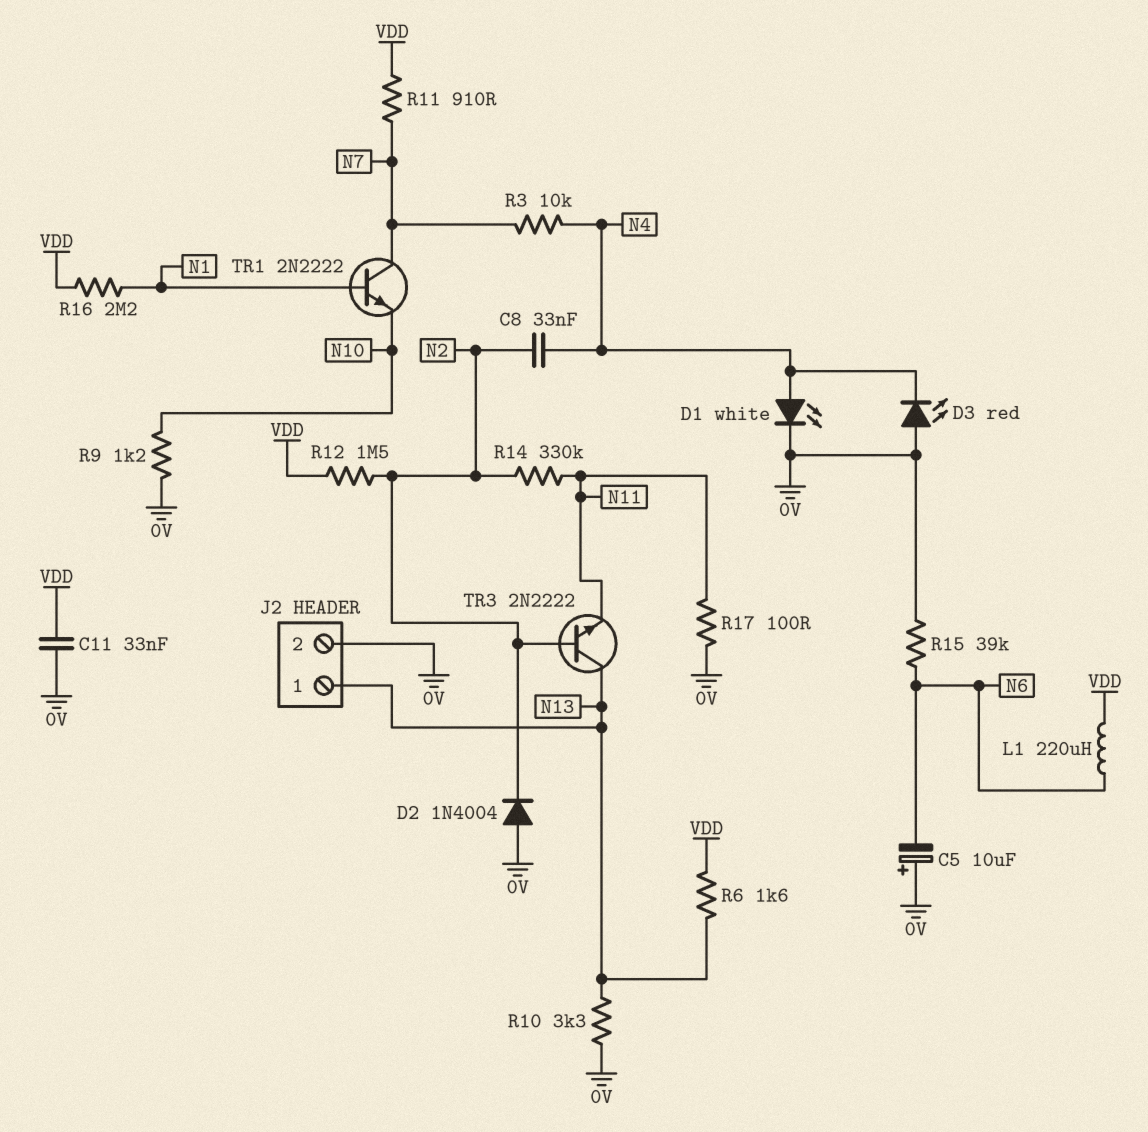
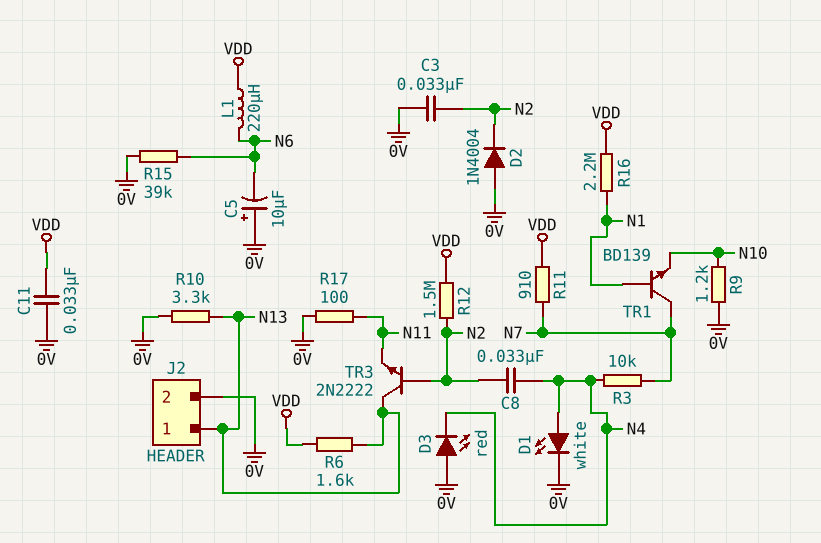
C3: none -> 33nF (0V, N2)
R14: 330k (N2, N11) -> none
TR1: NPN 2N2222 (B N1, C N7, E N10) -> NPN BD139 (B N1, C N7, E N10)

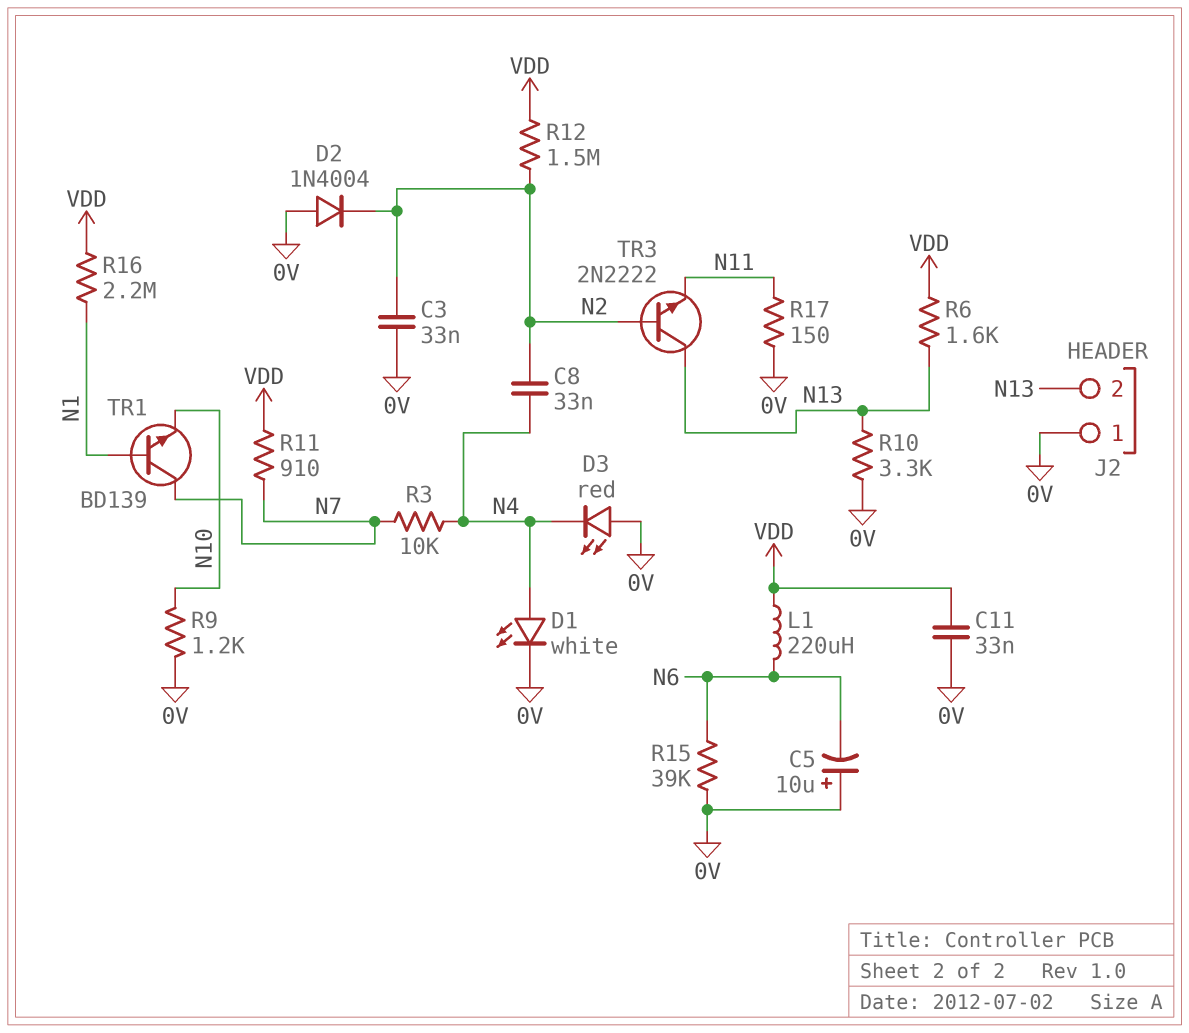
J2 pin 1: N13 -> 0V
J2 pin 2: 0V -> N13
R17: 100 (0V, N11) -> 150 (0V, N11)

